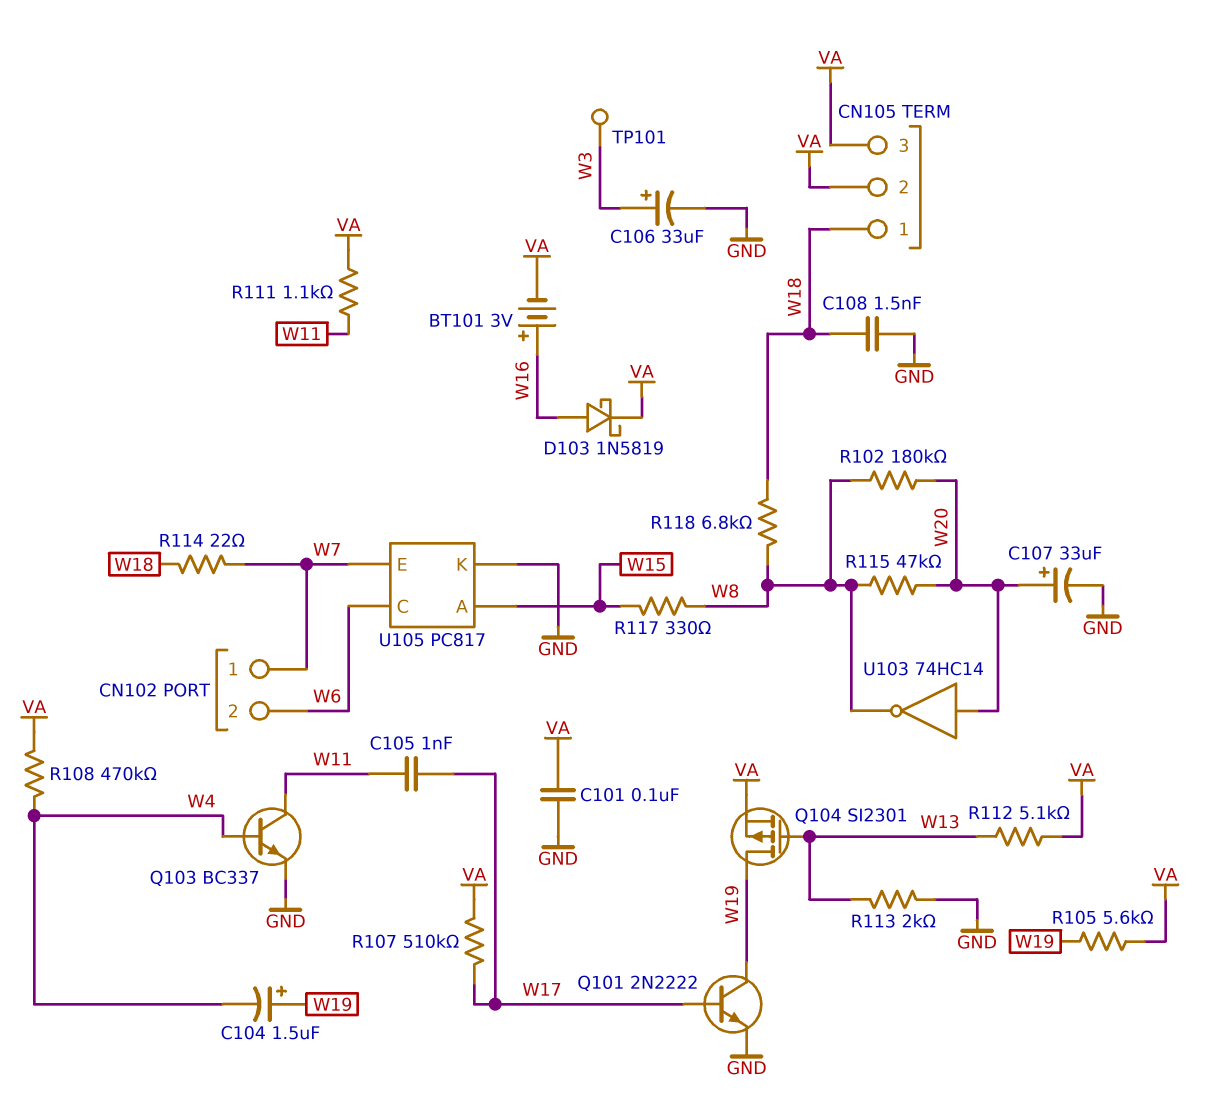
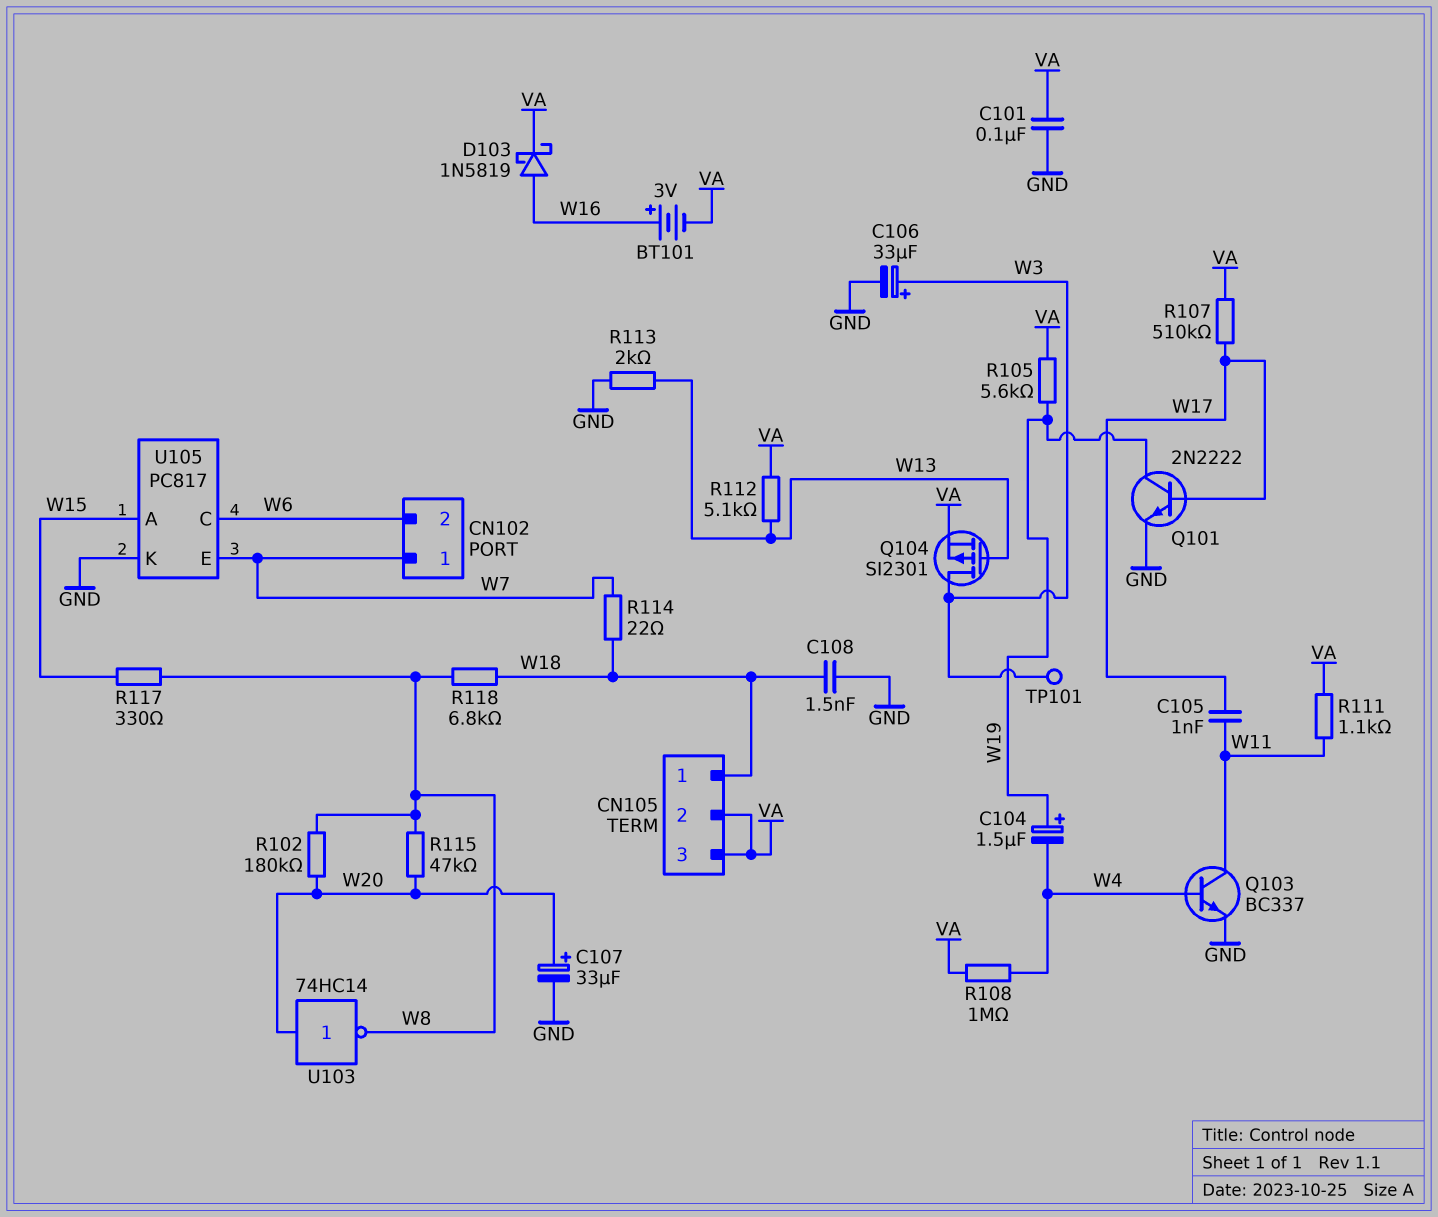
Q104: PMOS SI2301 (G W13, D W19, S VA) -> PMOS SI2301 (G W13, D W3, S VA)
R108: 470k (VA, W4) -> 1M (VA, W4)

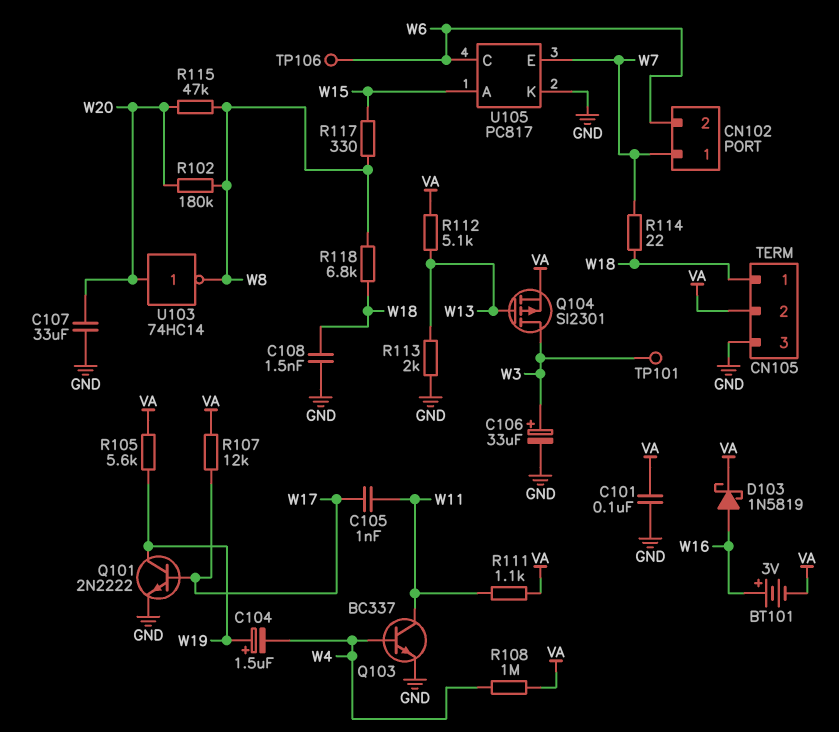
C107: 33uF (plus W20, minus GND) -> 33uF (GND, W20)
CN105 pin 3: VA -> GND
R107: 510k (VA, W17) -> 12k (VA, W17)
TP106: none -> test point (W6)

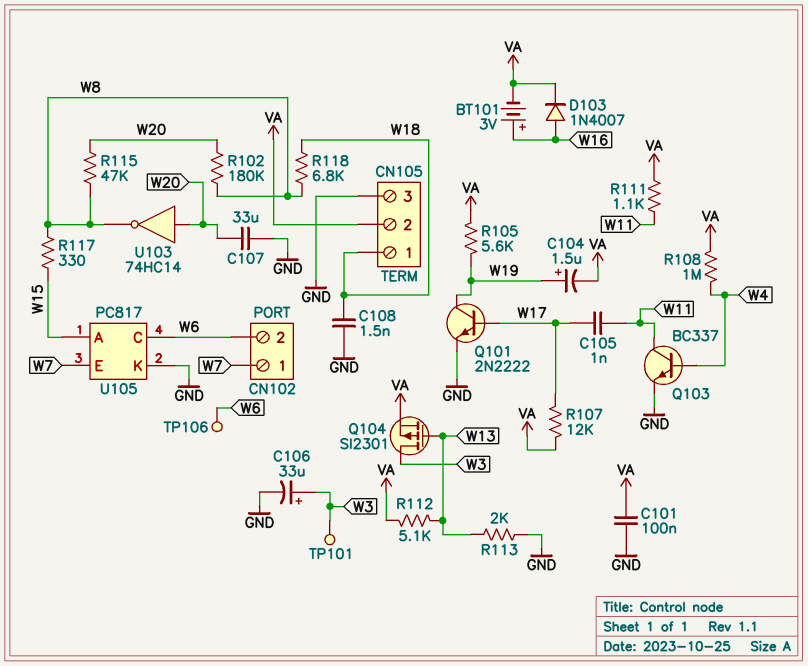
C104: 1.5uF (plus W19, minus W4) -> 1.5uF (plus W19, minus VA)
D103: schottky 1N5819 (A W16, K VA) -> diode 1N4007 (A W16, K VA)
R114: 22 (W7, W18) -> none

